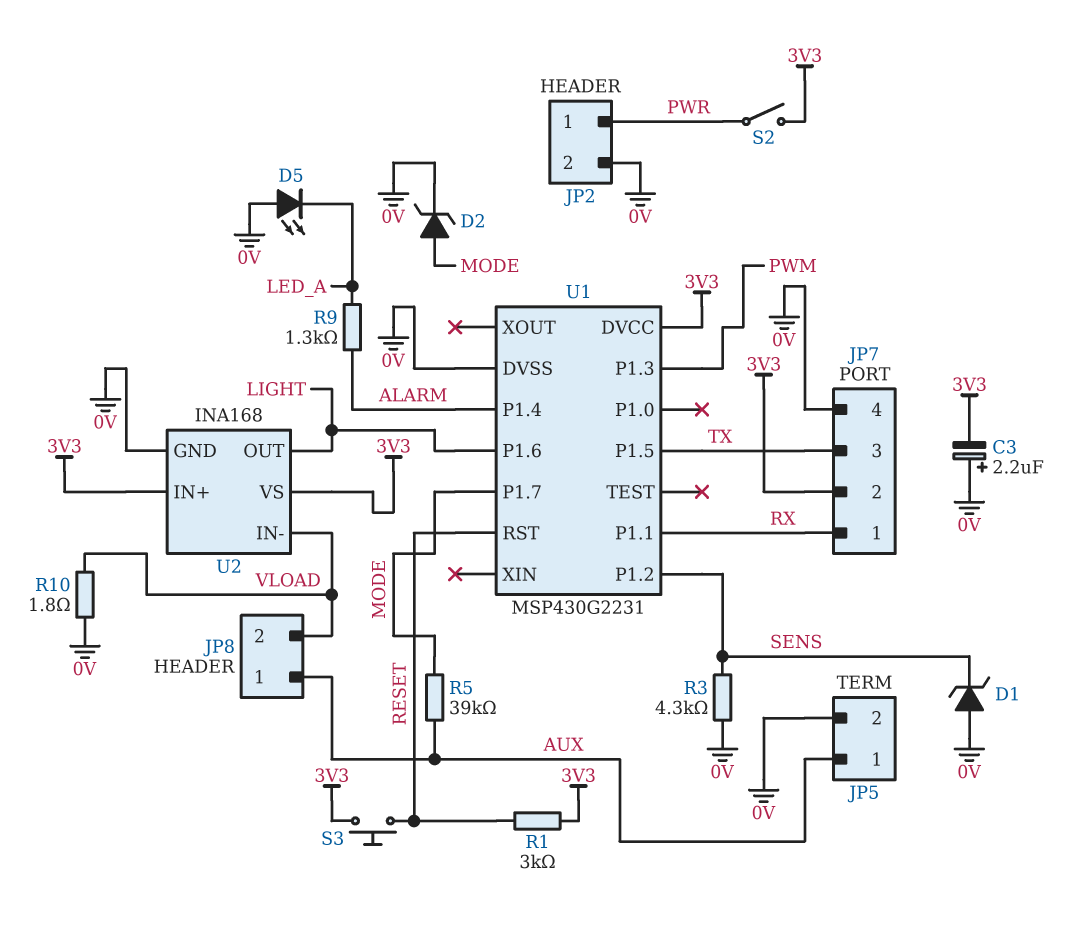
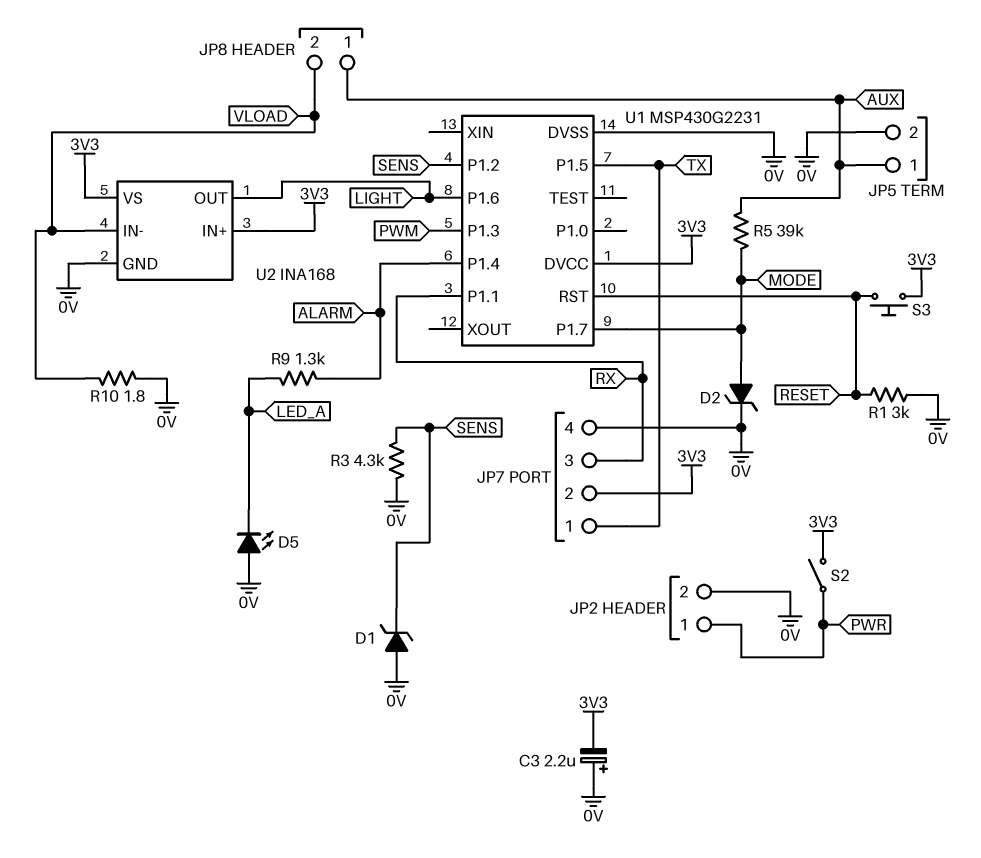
JP7 pin 1: RX -> TX
JP7 pin 3: TX -> RX
R1: 3k (3V3, RESET) -> 3k (0V, RESET)

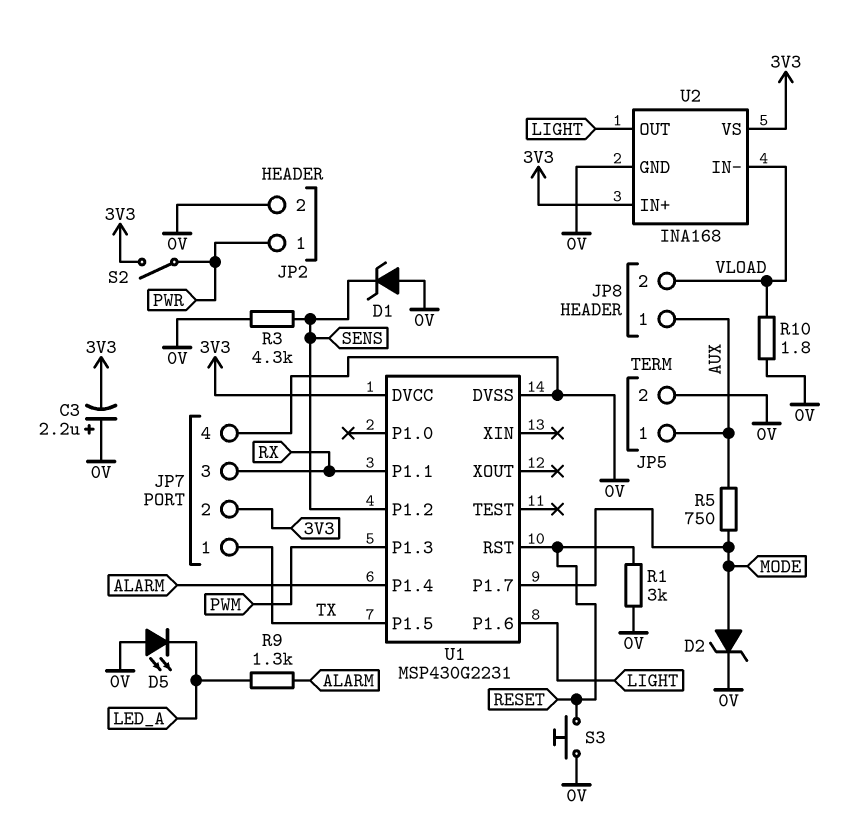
R5: 39k (AUX, MODE) -> 750 (AUX, MODE)
S3: button (3V3, RESET) -> button (0V, RESET)

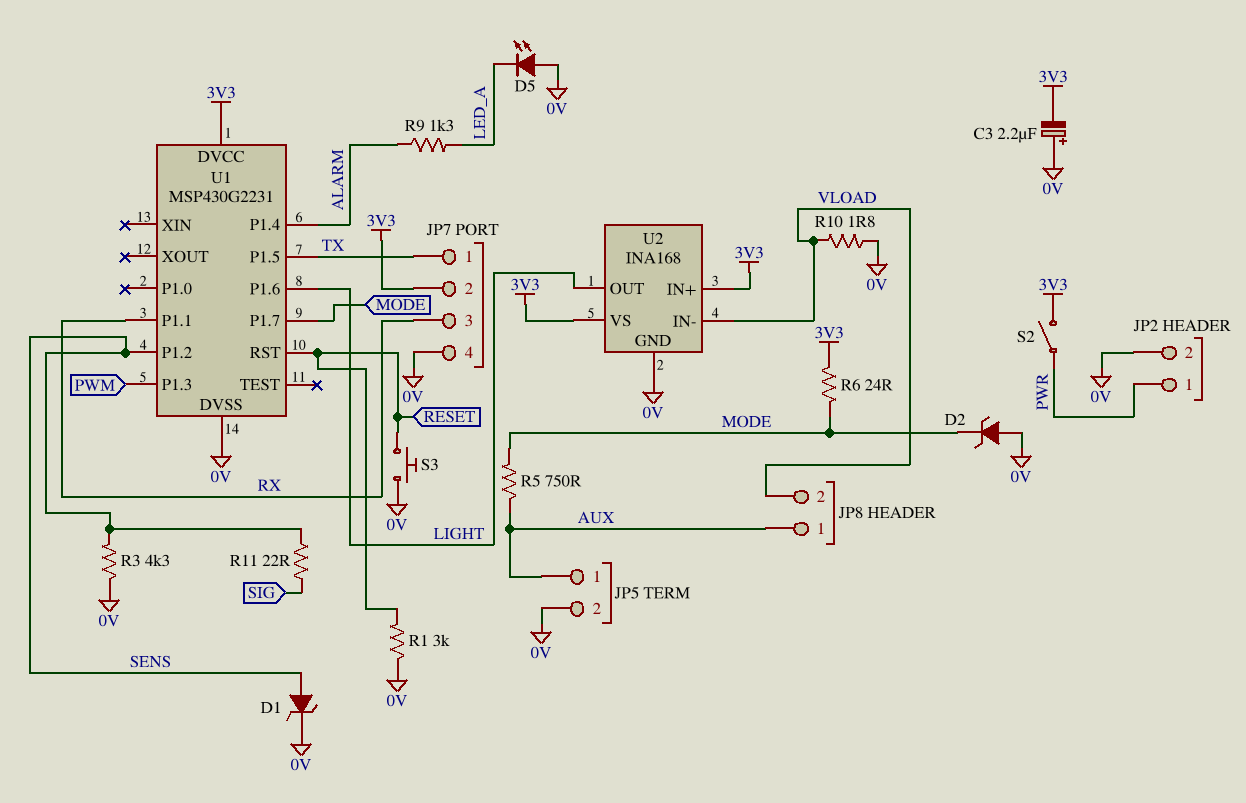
D1: zener (A 0V, K SENS) -> zener (A SENS, K 0V)
D2: zener (A MODE, K 0V) -> zener (A 0V, K MODE)
R6: none -> 24 (3V3, MODE)
R11: none -> 22 (SENS, SIG)

